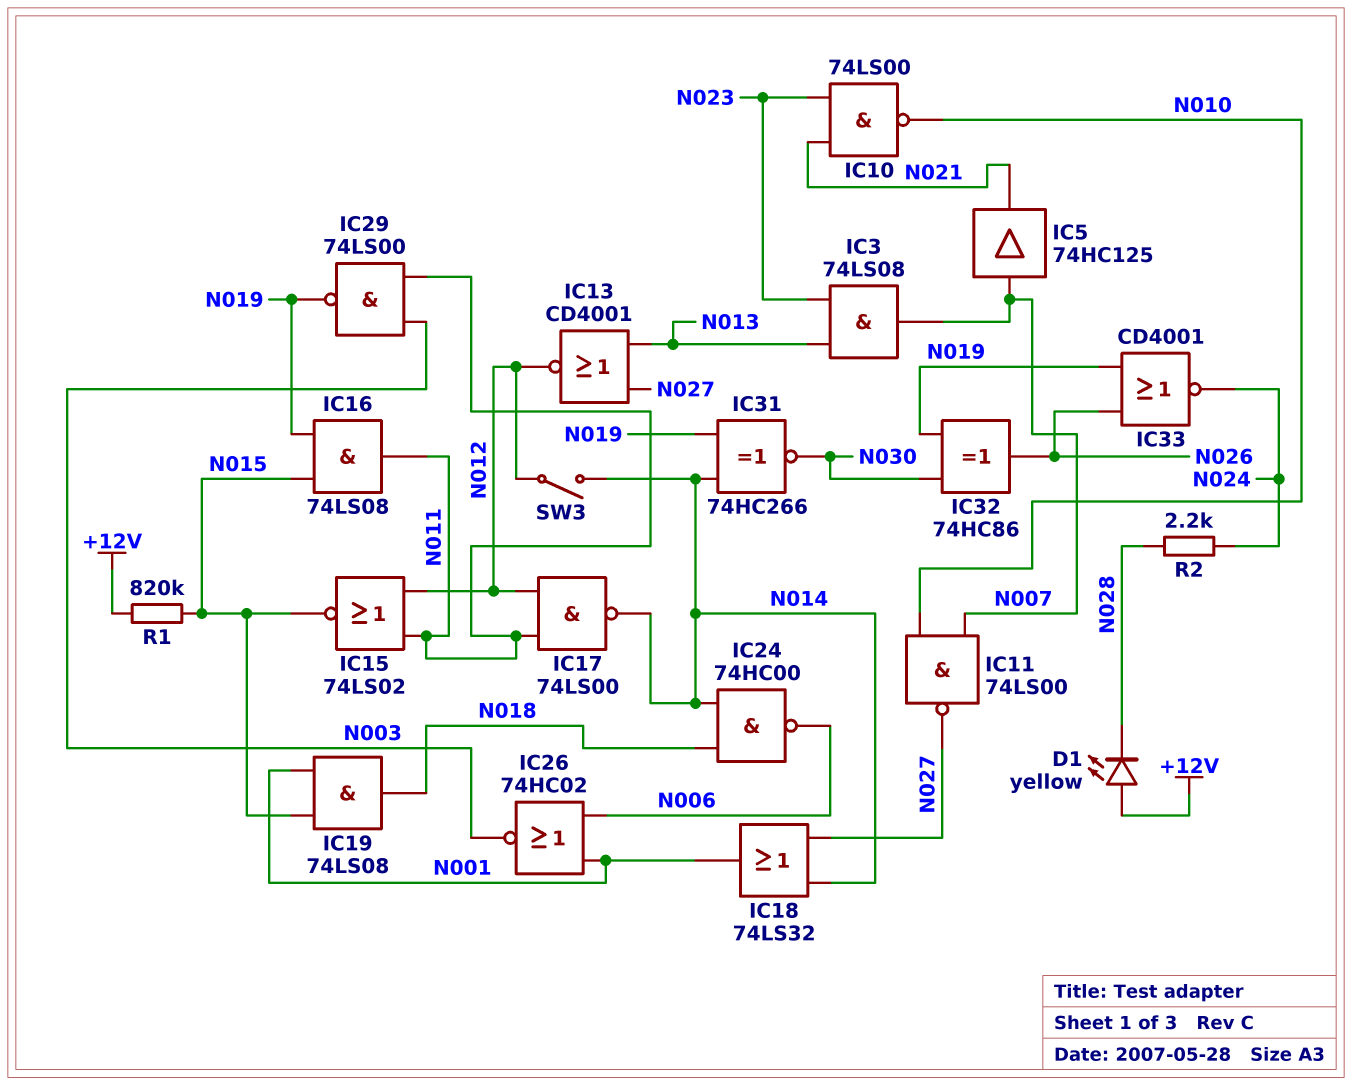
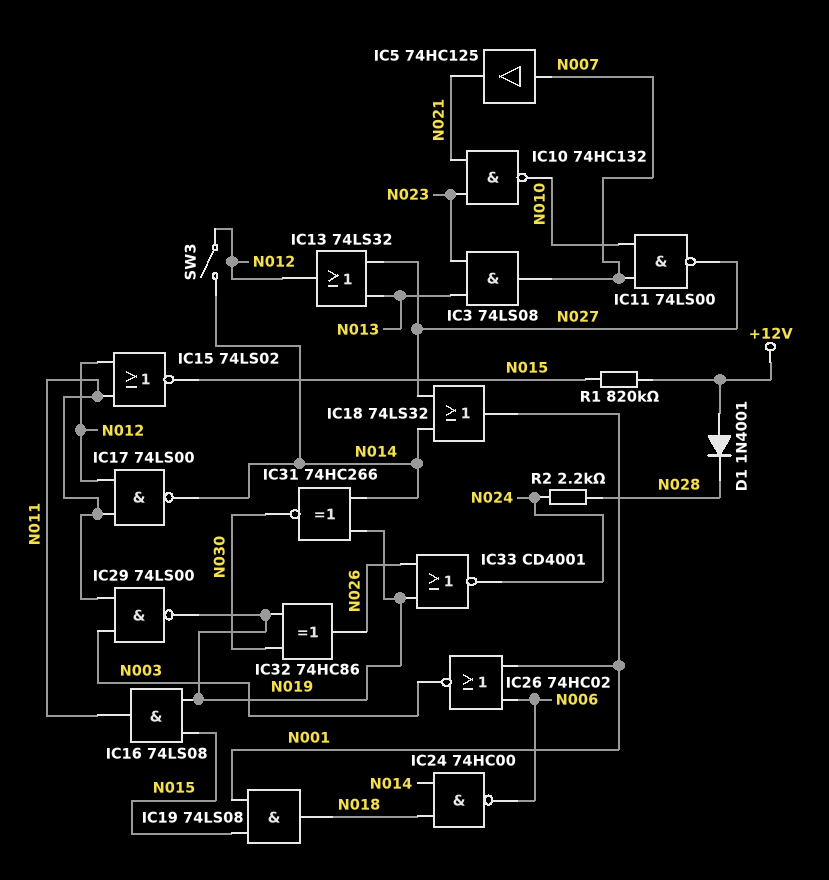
D1: LED yellow (A +12V, K N028) -> diode 1N4001 (A +12V, K N028)
IC10: NAND 74LS00 (in N021, in N023, out N010) -> NAND 74HC132 (in N021, in N023, out N010)
IC13: NOR CD4001 (in N013, in N027, out N012) -> OR 74LS32 (in N013, in N027, out N012)

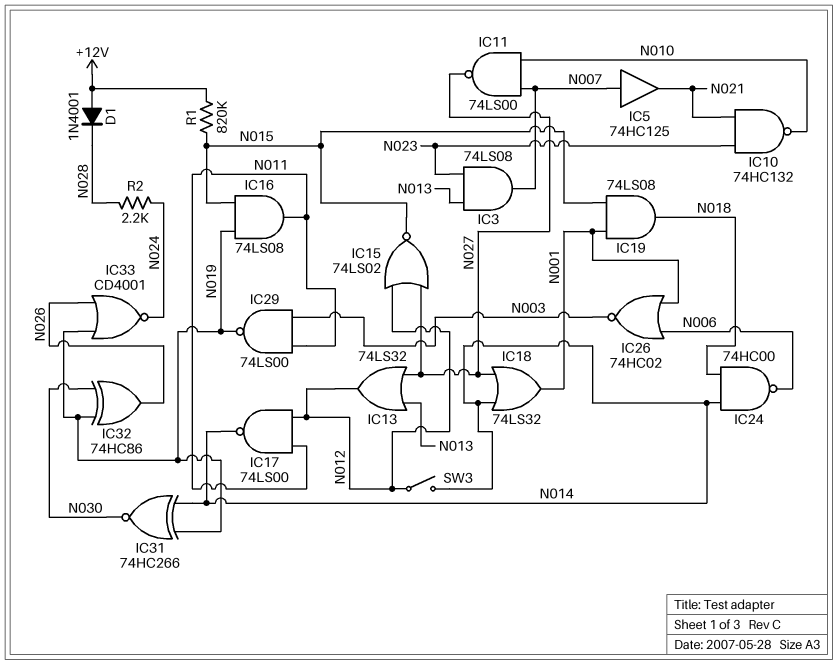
IC15: NOR 74LS02 (in N011, in N012, out N015) -> NOR 74LS02 (in N012, in N027, out N015)

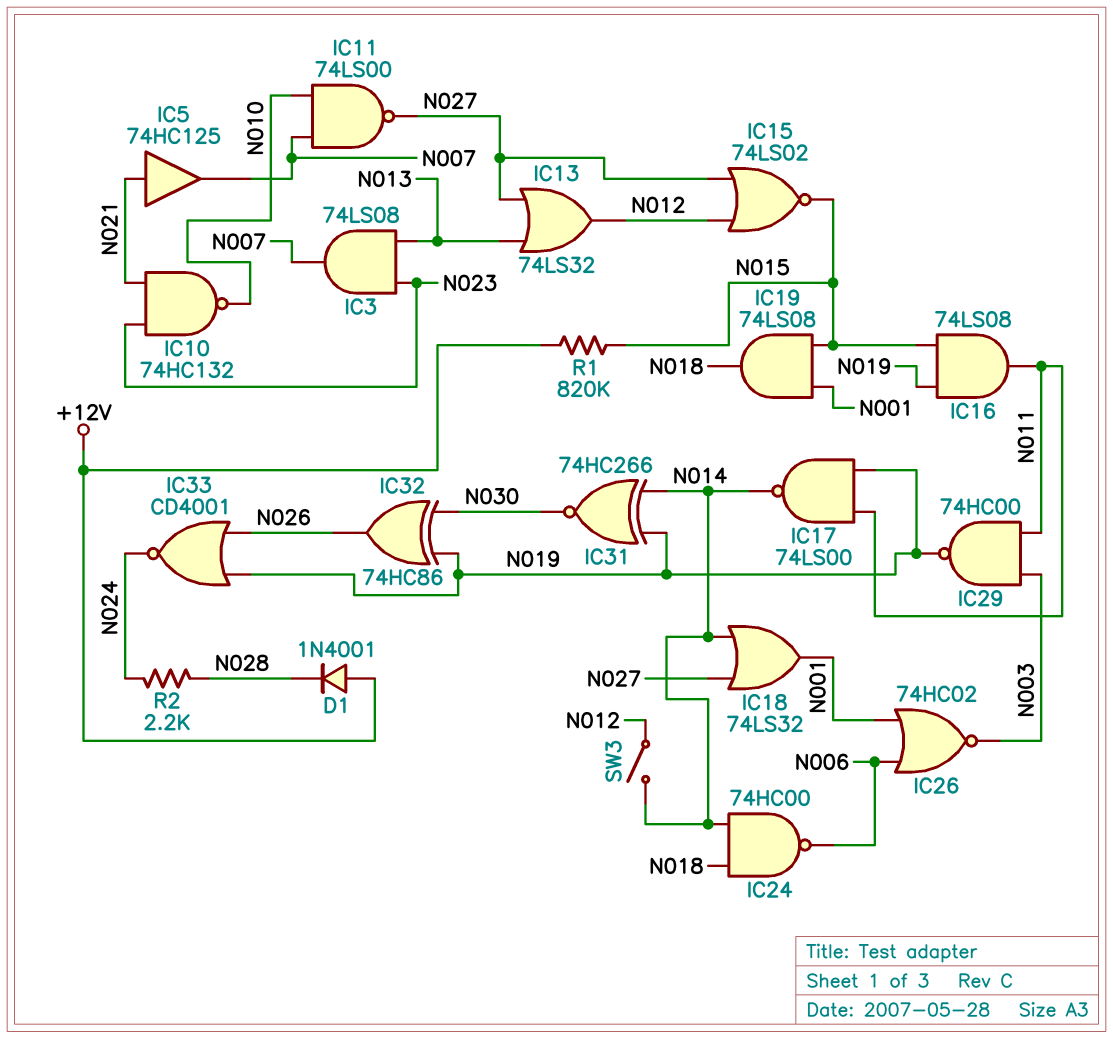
IC5: buffer 74HC125 (in N007, out N021) -> buffer 74HC125 (in N021, out N007)
IC17: NAND 74LS00 (in N011, in N012, out N014) -> NAND 74LS00 (in N011, in N019, out N014)
IC29: NAND 74LS00 (in N003, in N011, out N019) -> NAND 74HC00 (in N003, in N011, out N019)

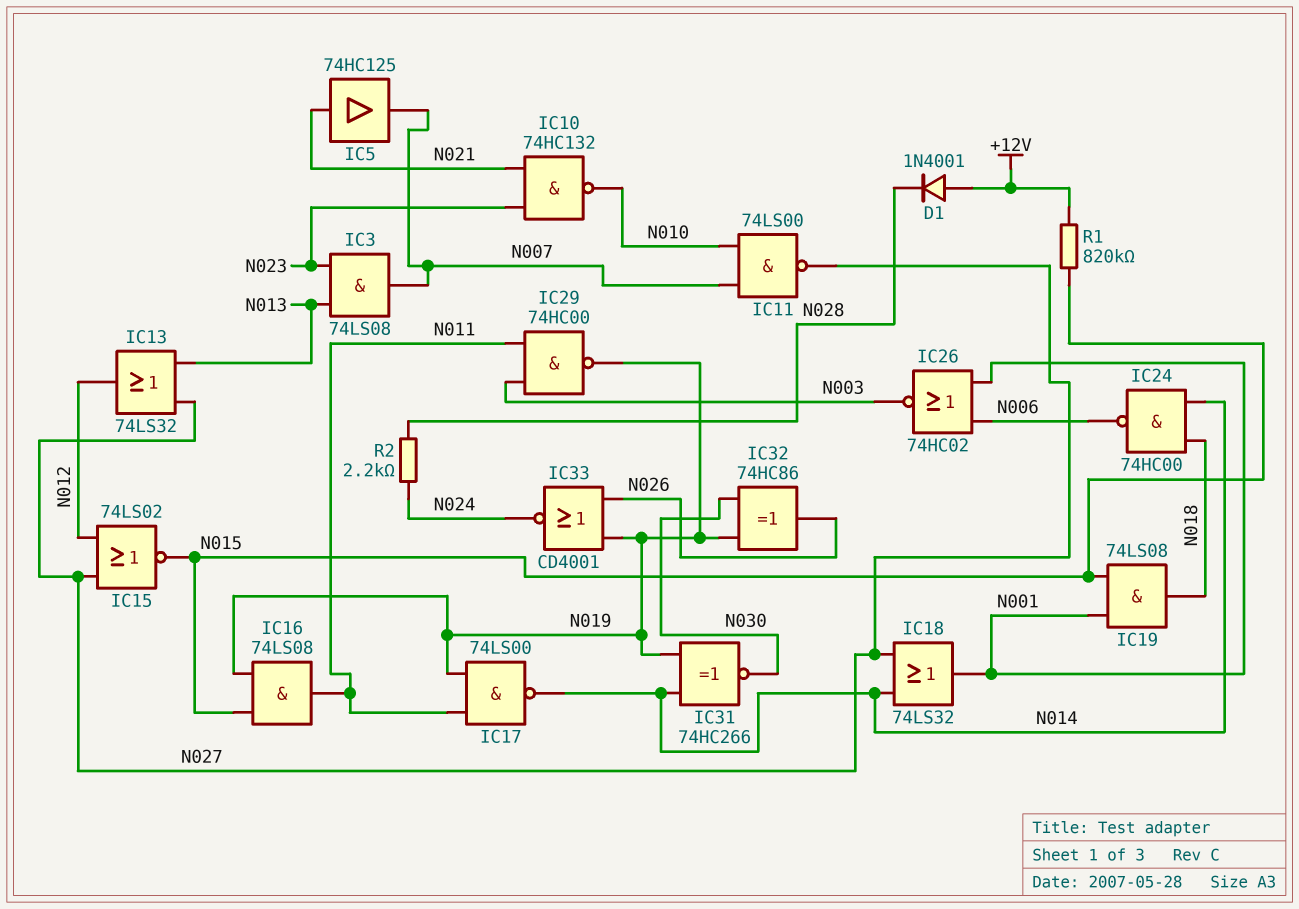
SW3: switch (N012, N014) -> none

